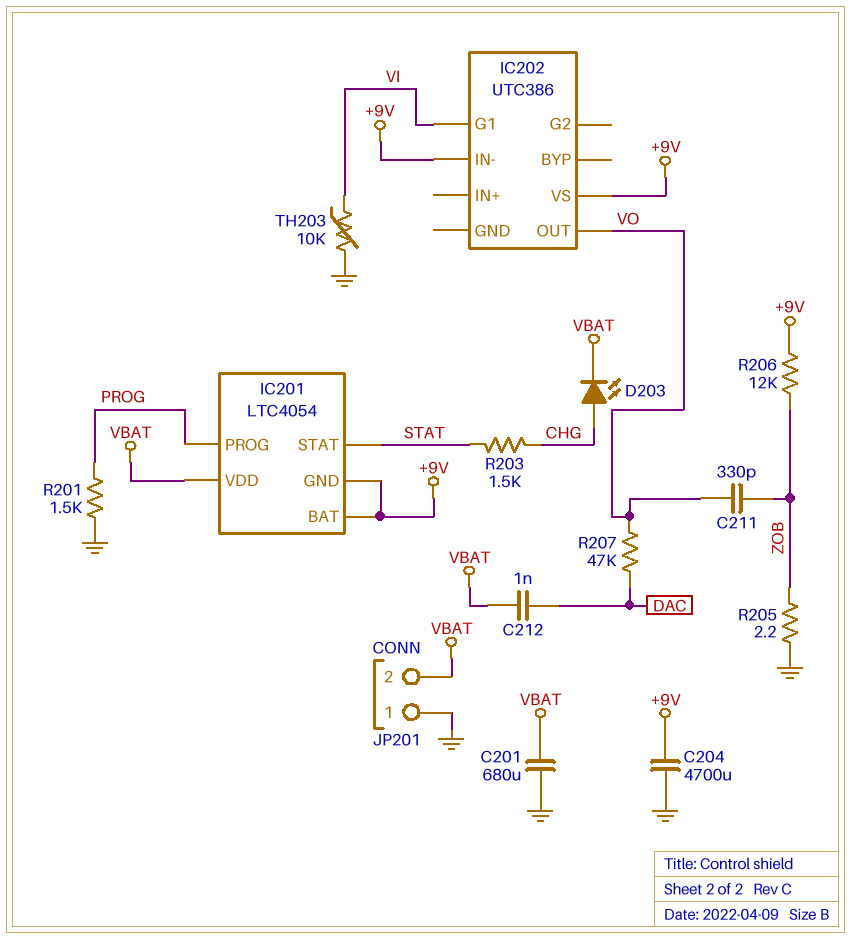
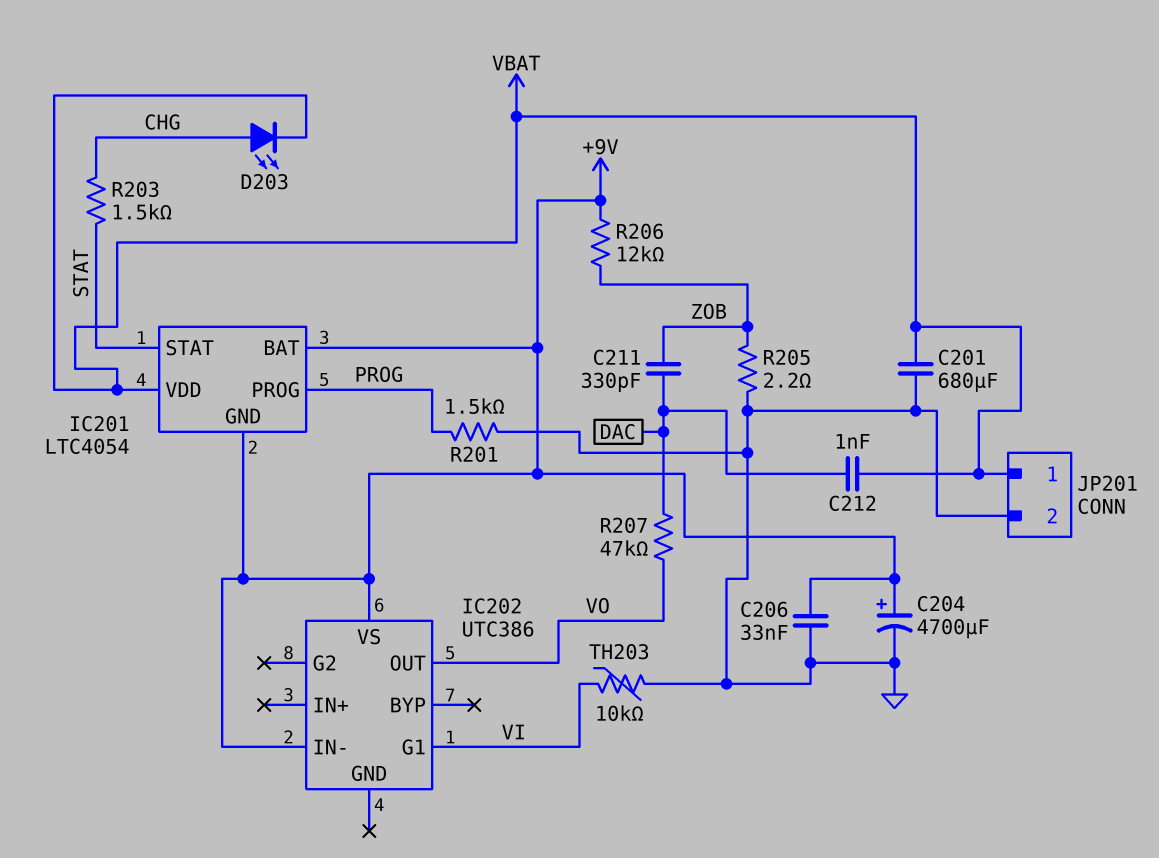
C204: 4700uF (+9V, GND) -> 4700uF (plus +9V, minus GND)
C206: none -> 33nF (+9V, GND)
C211: 330pF (VO, ZOB) -> 330pF (DAC, ZOB)
JP201 pin 1: GND -> VBAT
JP201 pin 2: VBAT -> GND

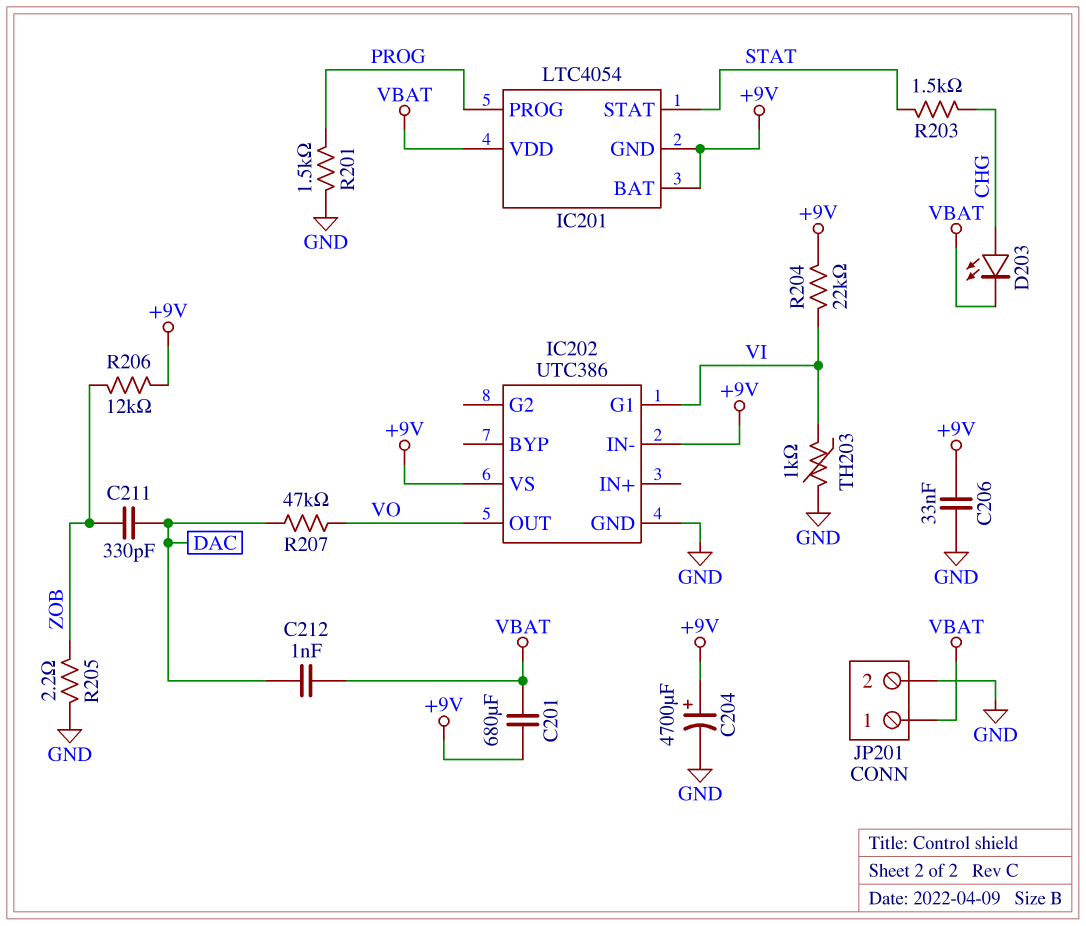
C201: 680uF (GND, VBAT) -> 680uF (+9V, VBAT)
IC202 pin GND: none -> GND
R204: none -> 22k (+9V, VI)
TH203: 10k (GND, VI) -> 1k (GND, VI)

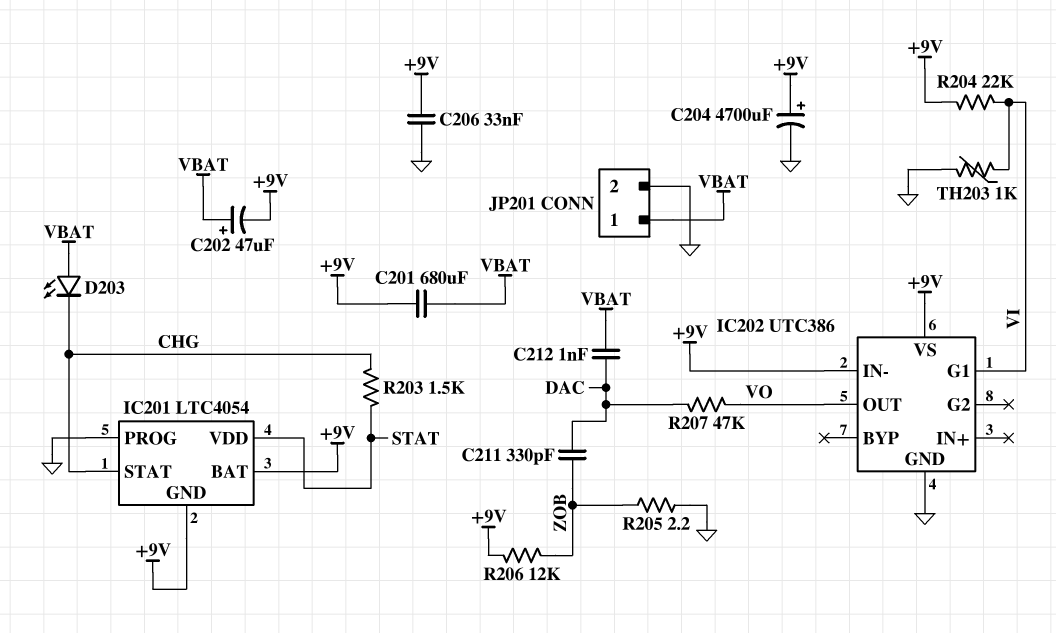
C202: none -> 47uF (plus VBAT, minus +9V)
D203: LED (A CHG, K VBAT) -> LED (A VBAT, K CHG)
IC201 pin PROG: PROG -> GND
IC201 pin STAT: STAT -> CHG
IC201 pin VDD: VBAT -> STAT
R201: 1.5k (GND, PROG) -> none

